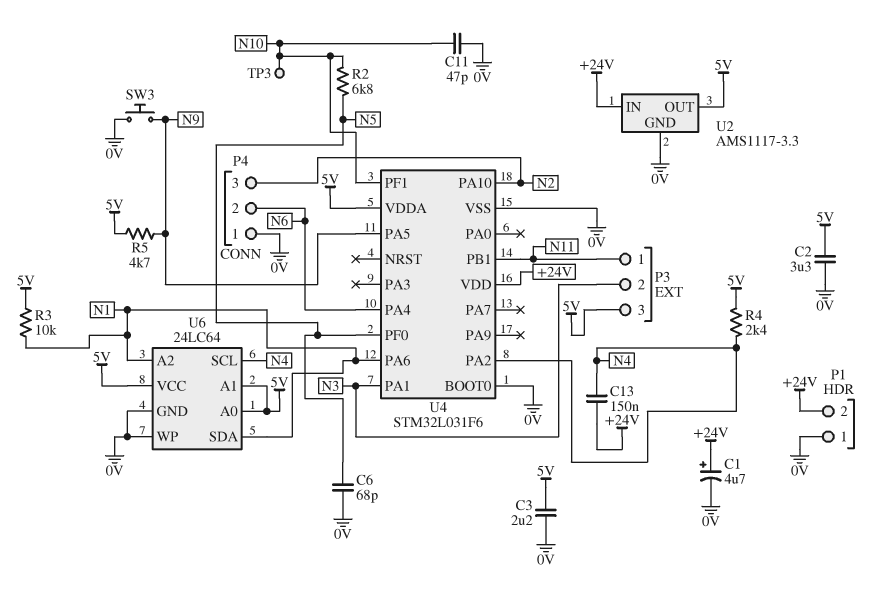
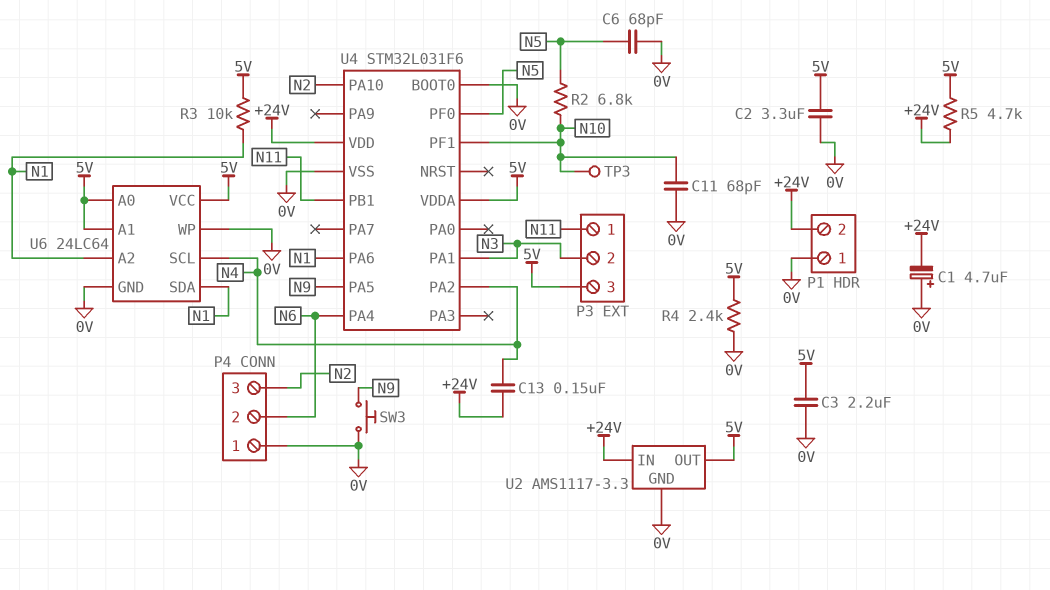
C1: 4.7uF (plus +24V, minus 0V) -> 4.7uF (plus 0V, minus +24V)
C11: 47pF (0V, N10) -> 68pF (0V, N10)
R4: 2.4k (5V, N4) -> 2.4k (0V, 5V)
R5: 4.7k (5V, N9) -> 4.7k (+24V, 5V)

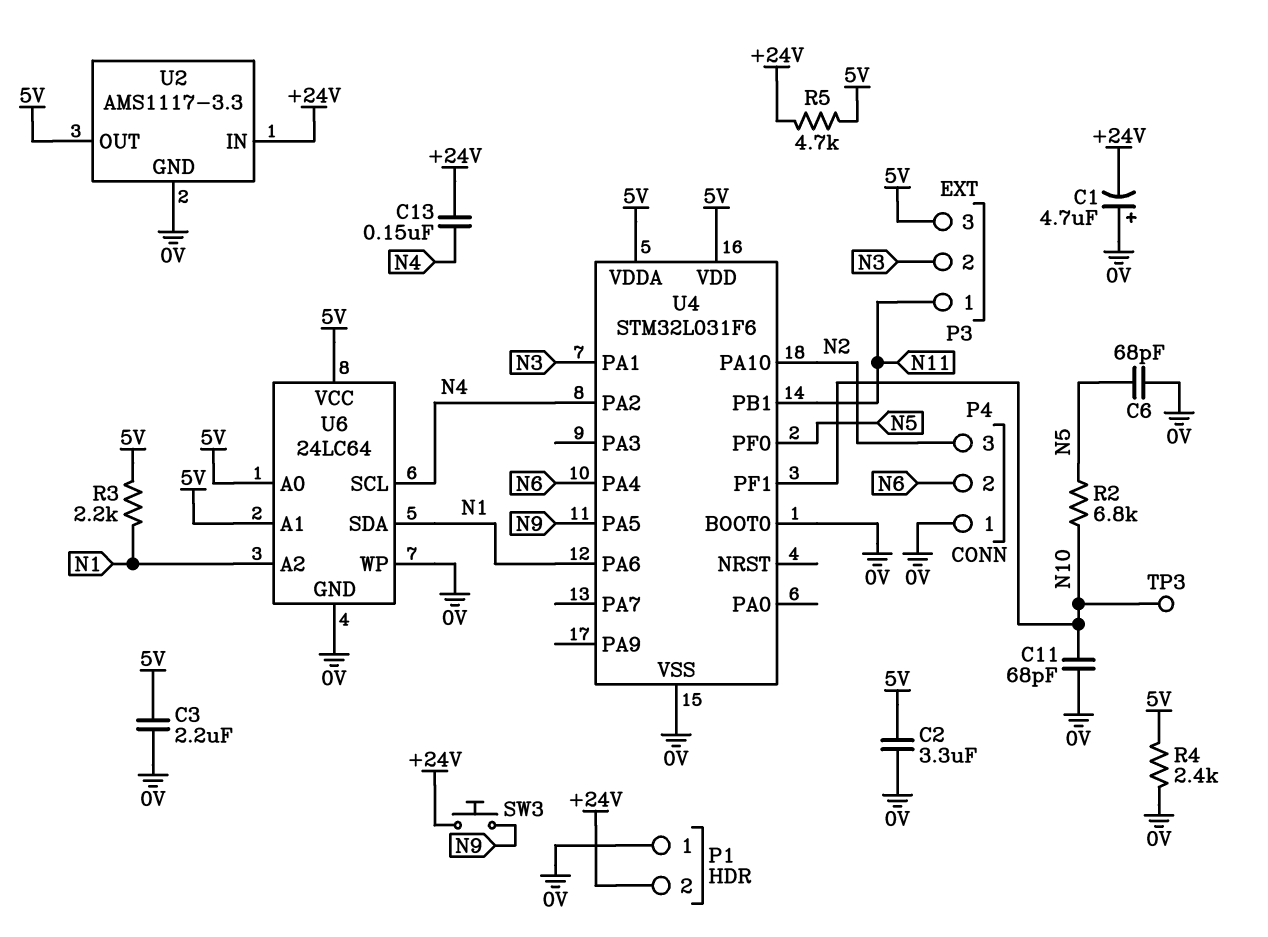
R3: 10k (5V, N1) -> 2.2k (5V, N1)
SW3: button (0V, N9) -> button (+24V, N9)
U4 pin VDD: +24V -> 5V

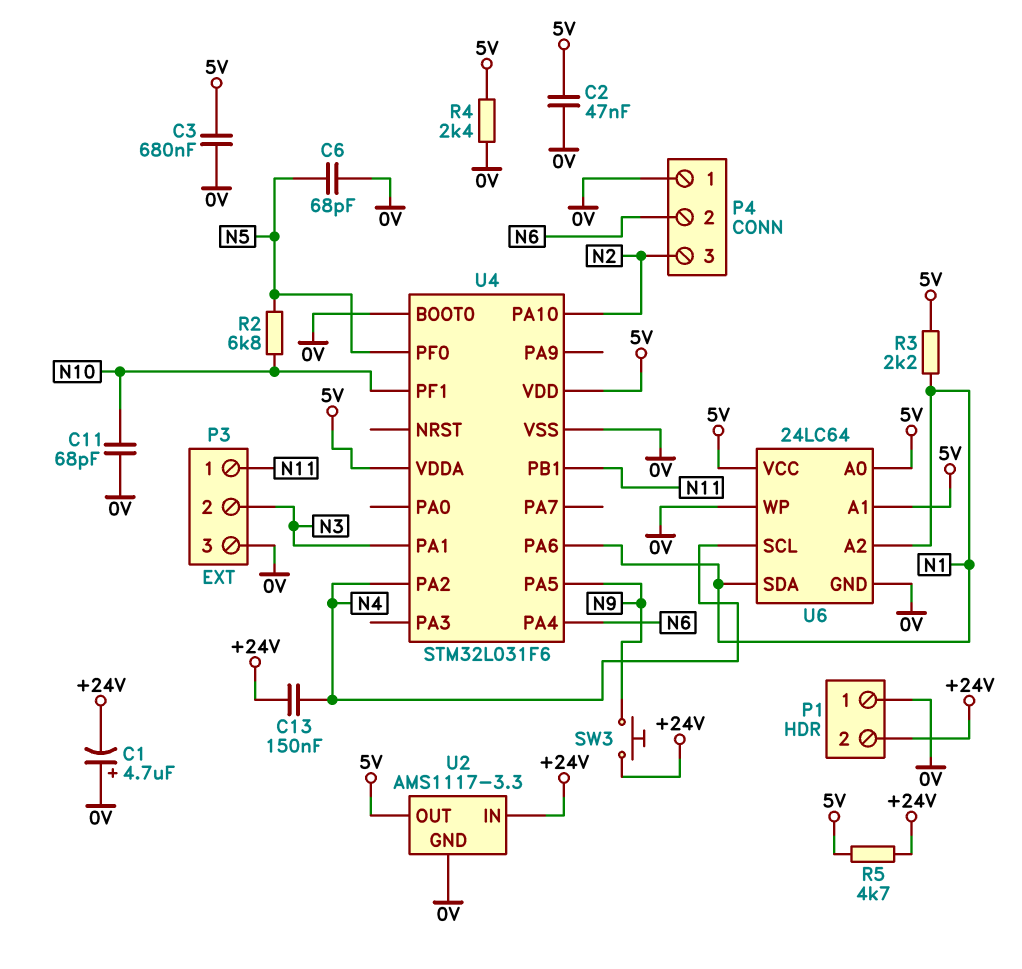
C2: 3.3uF (0V, 5V) -> 47nF (0V, 5V)
C3: 2.2uF (0V, 5V) -> 680nF (0V, 5V)
P3 pin 3: 5V -> 0V
TP3: test point (N10) -> none

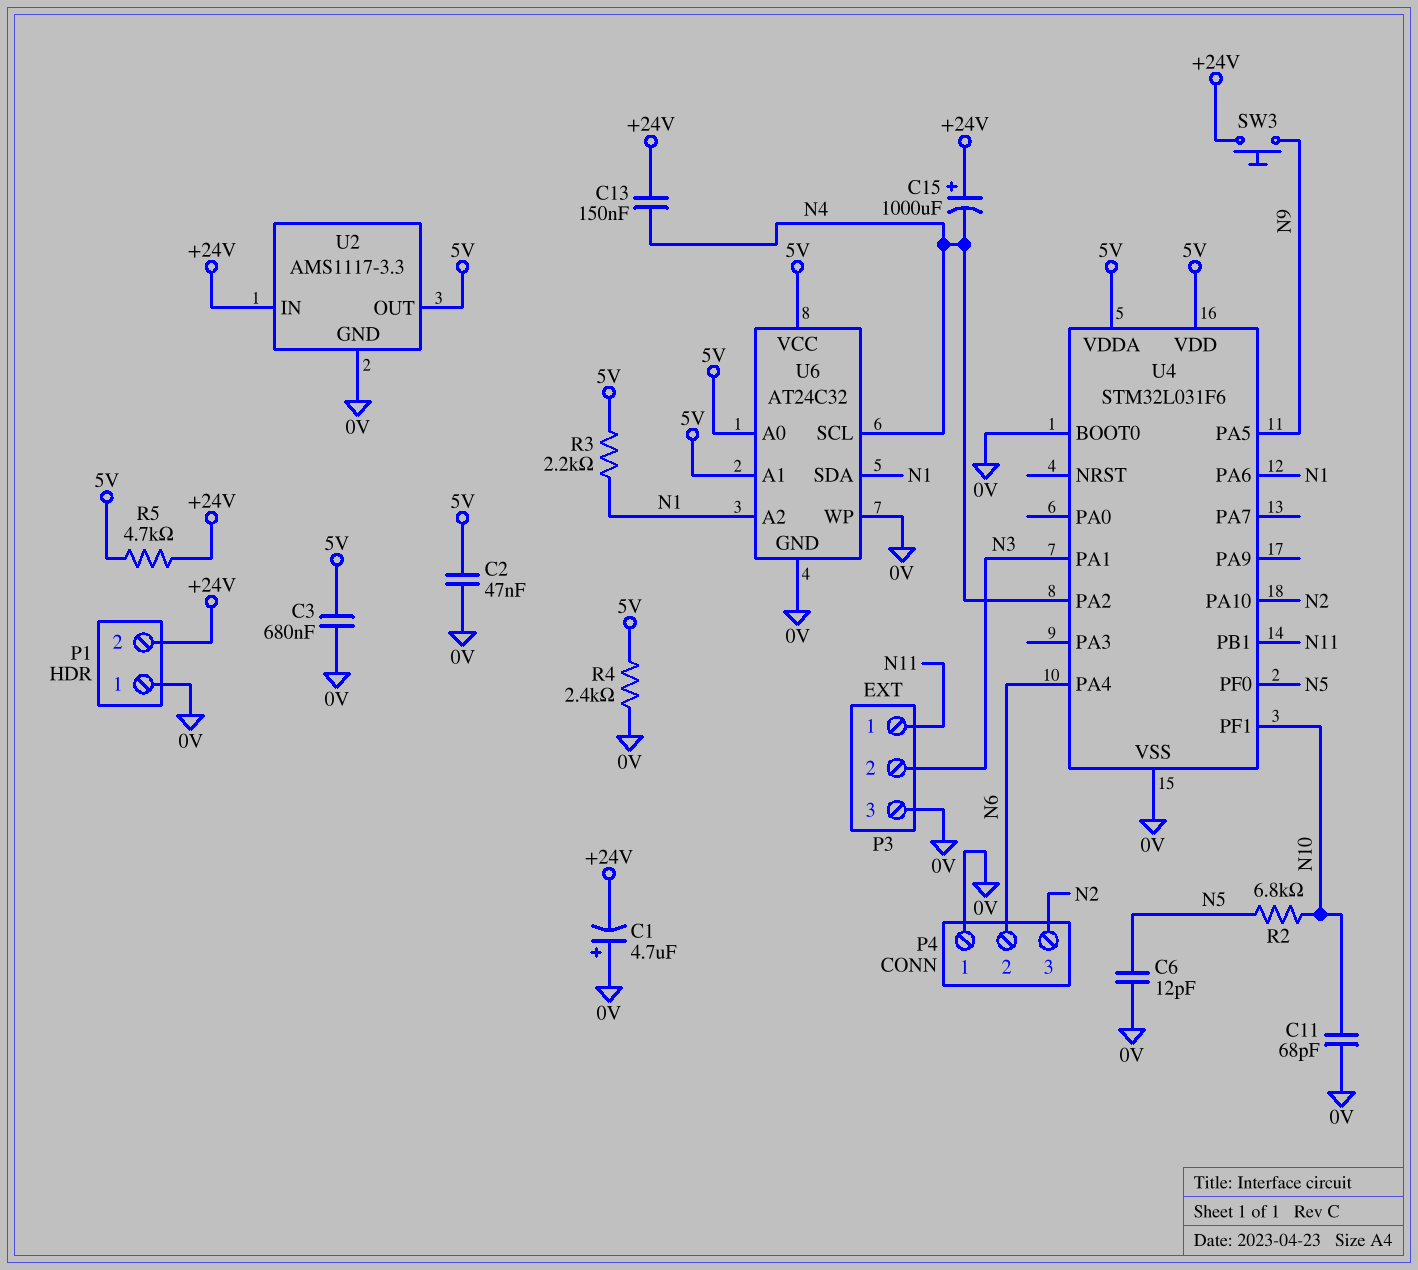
C6: 68pF (0V, N5) -> 12pF (0V, N5)
C15: none -> 1000uF (plus +24V, minus N4)
U6: 24LC64 -> AT24C32

